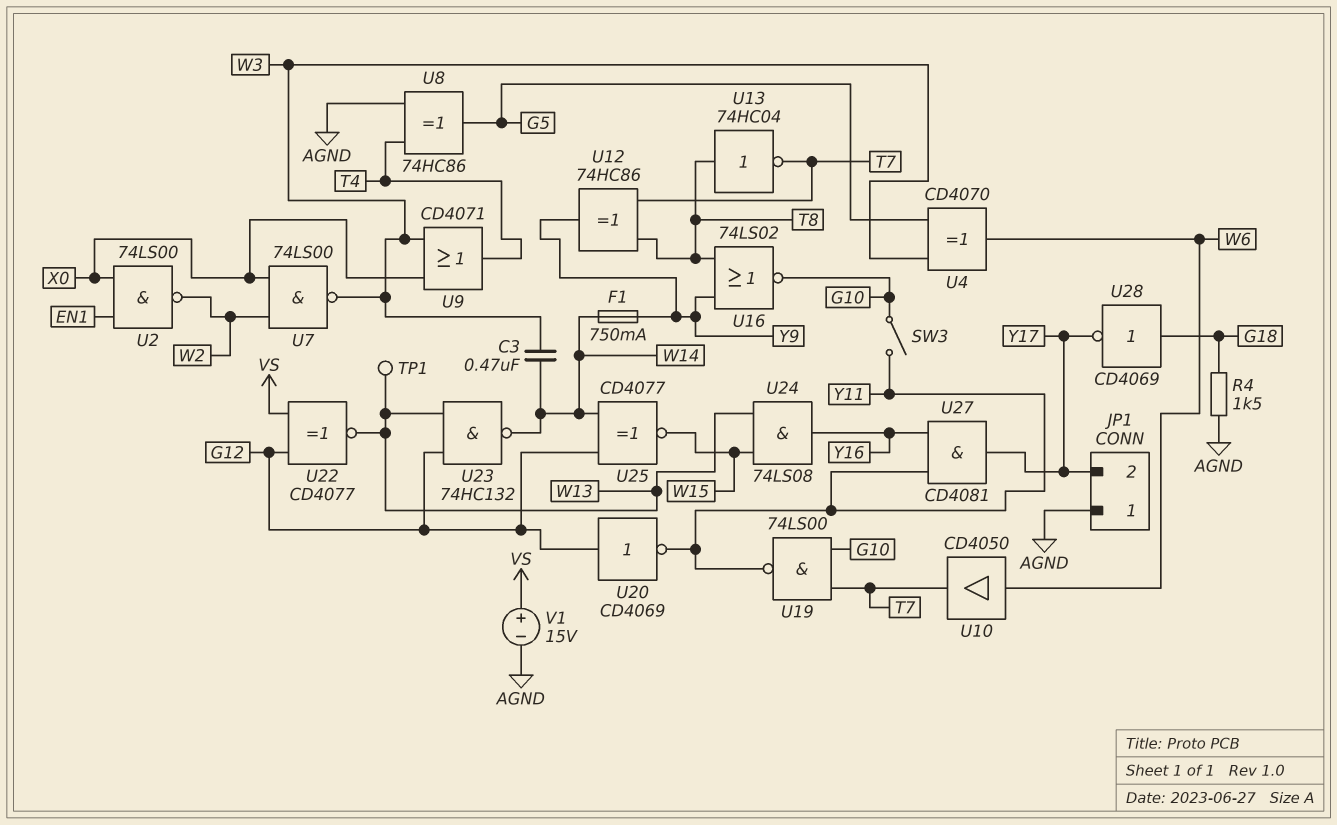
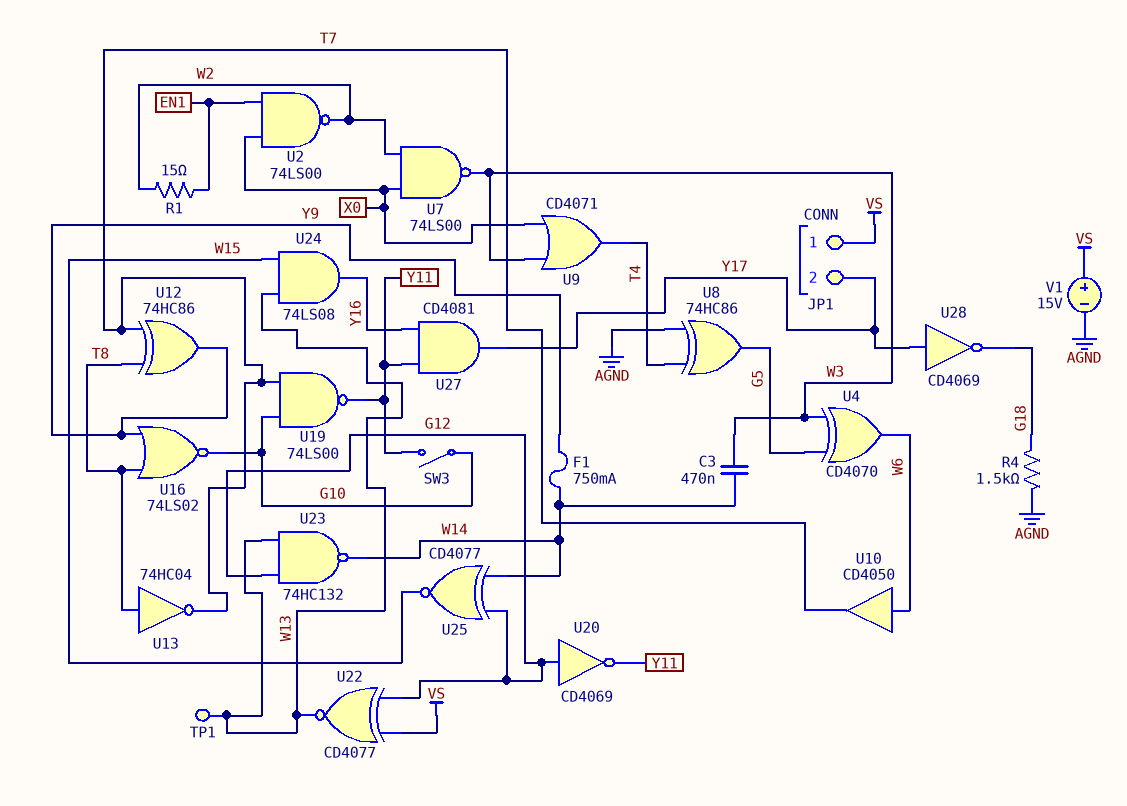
JP1 pin 1: AGND -> VS
R1: none -> 15 (EN1, W2)
U28: NOT CD4069 (in G18, out Y17) -> NOT CD4069 (in Y17, out G18)

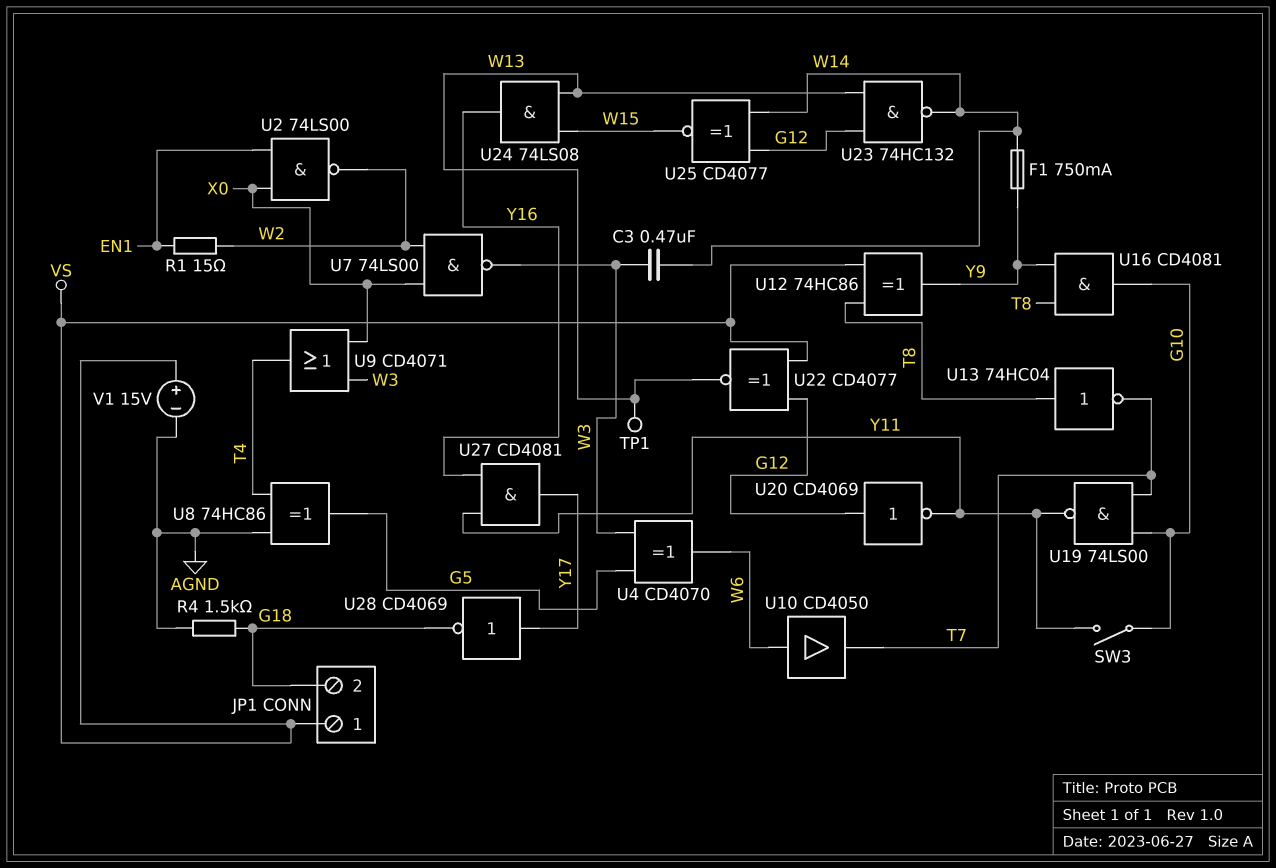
JP1 pin 2: Y17 -> G18
U12: XOR 74HC86 (in T7, in T8, out Y9) -> XOR 74HC86 (in T8, in VS, out Y9)
U16: NOR 74LS02 (in T8, in Y9, out G10) -> AND CD4081 (in T8, in Y9, out G10)

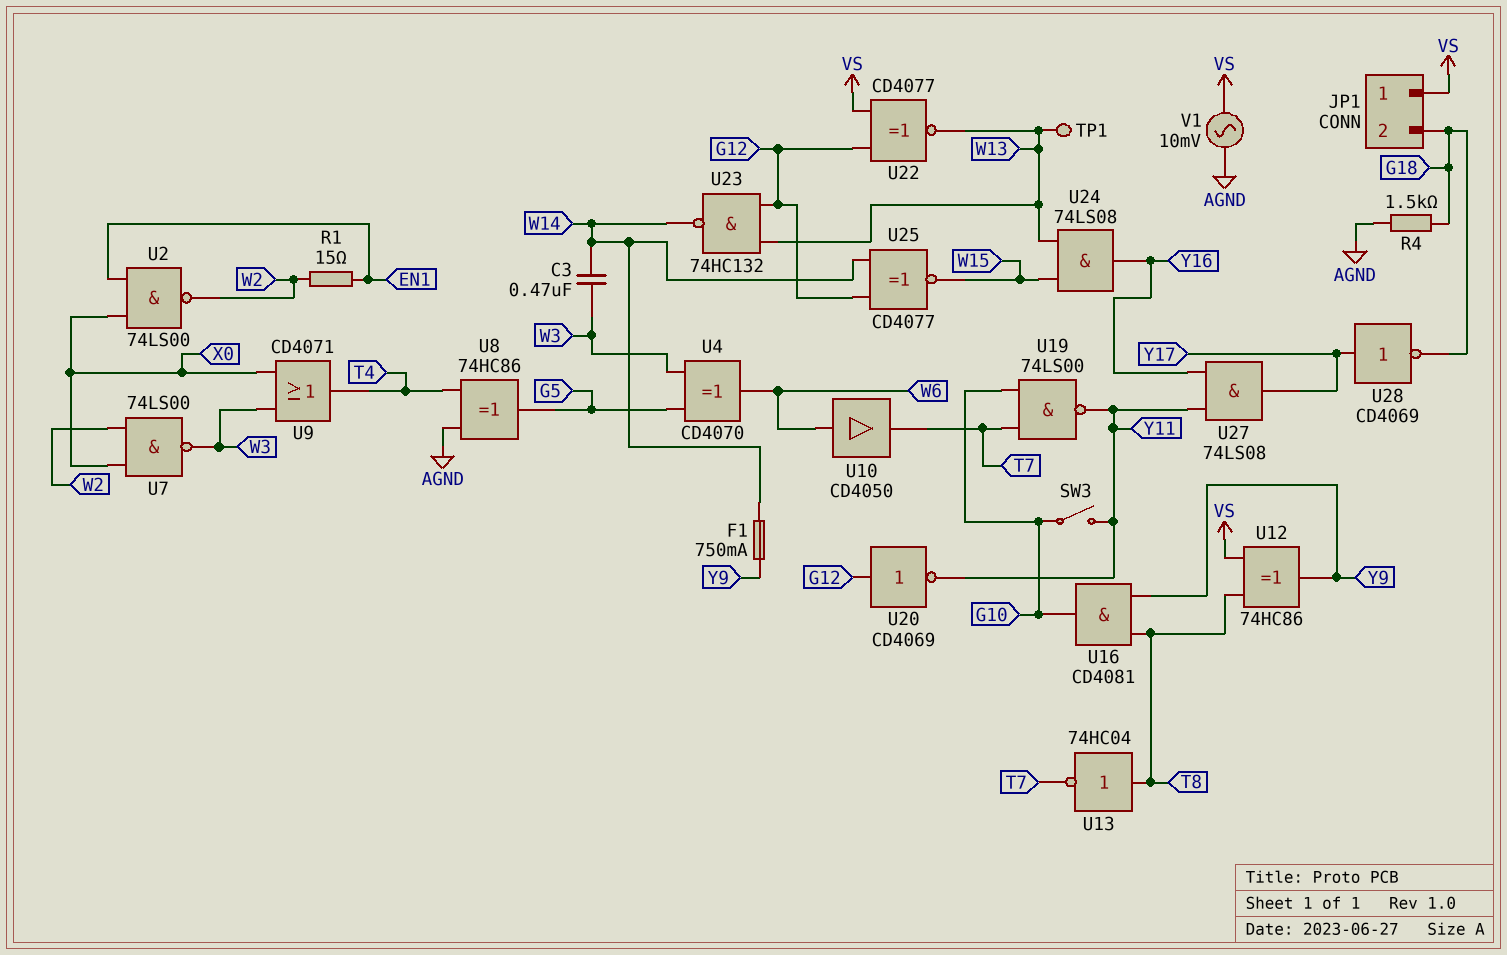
U27: AND CD4081 (in Y11, in Y16, out Y17) -> AND 74LS08 (in Y11, in Y16, out Y17)
V1: 15V (plus VS, minus AGND) -> AC 10mV (AGND, VS)

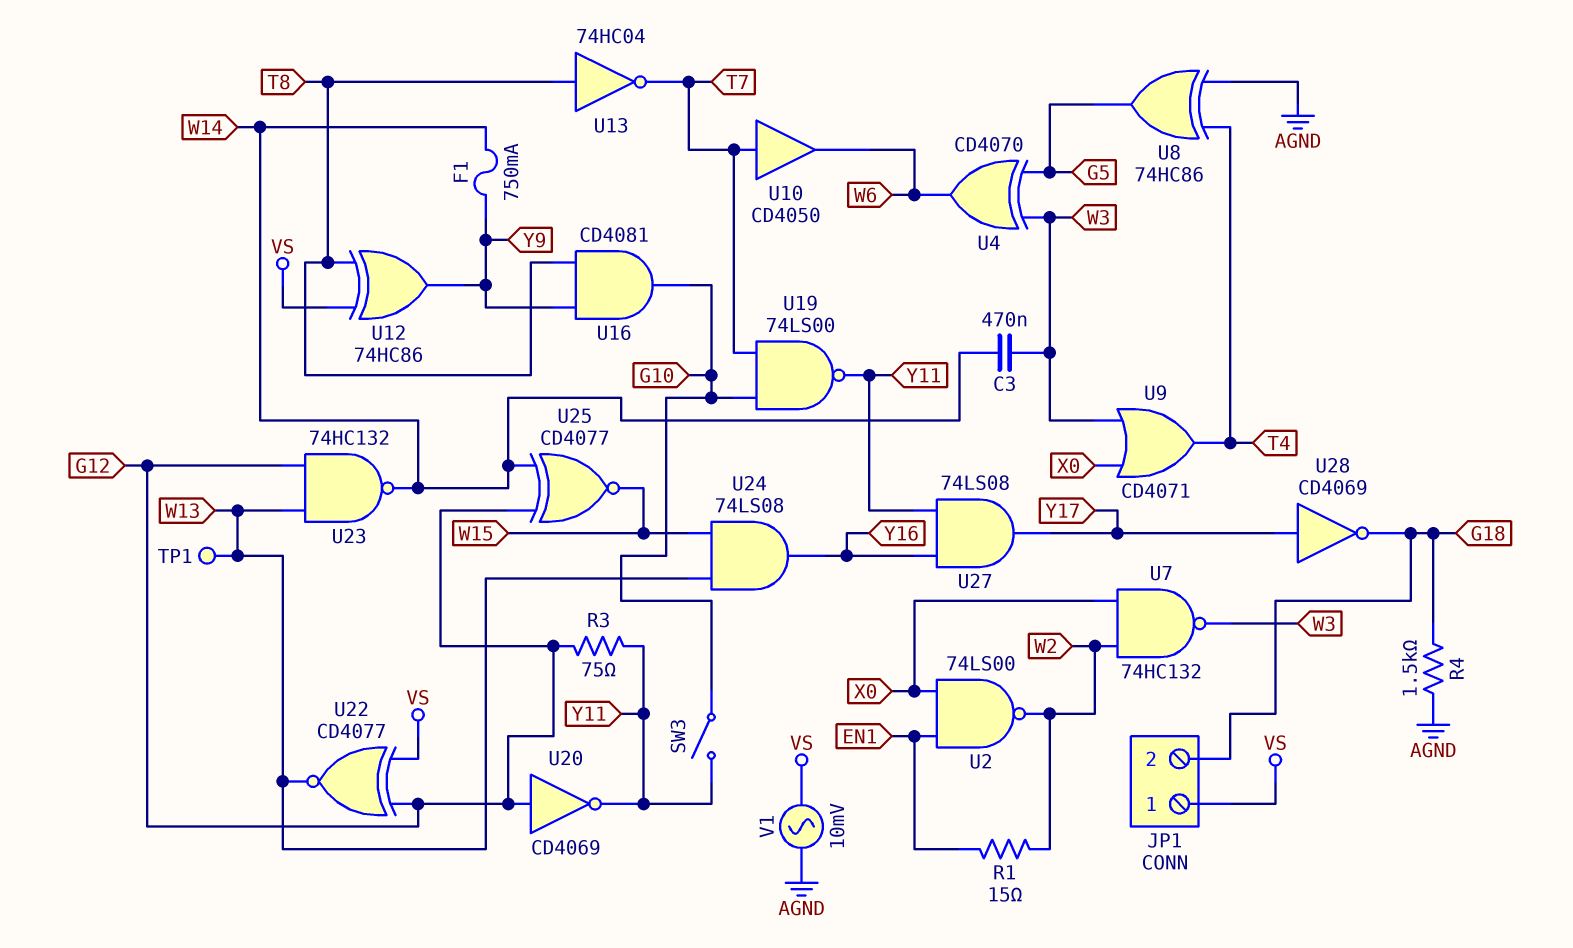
R3: none -> 75 (G12, Y11)
U7: NAND 74LS00 (in W2, in X0, out W3) -> NAND 74HC132 (in W2, in X0, out W3)
U10: buffer CD4050 (in W6, out T7) -> buffer CD4050 (in T7, out W6)

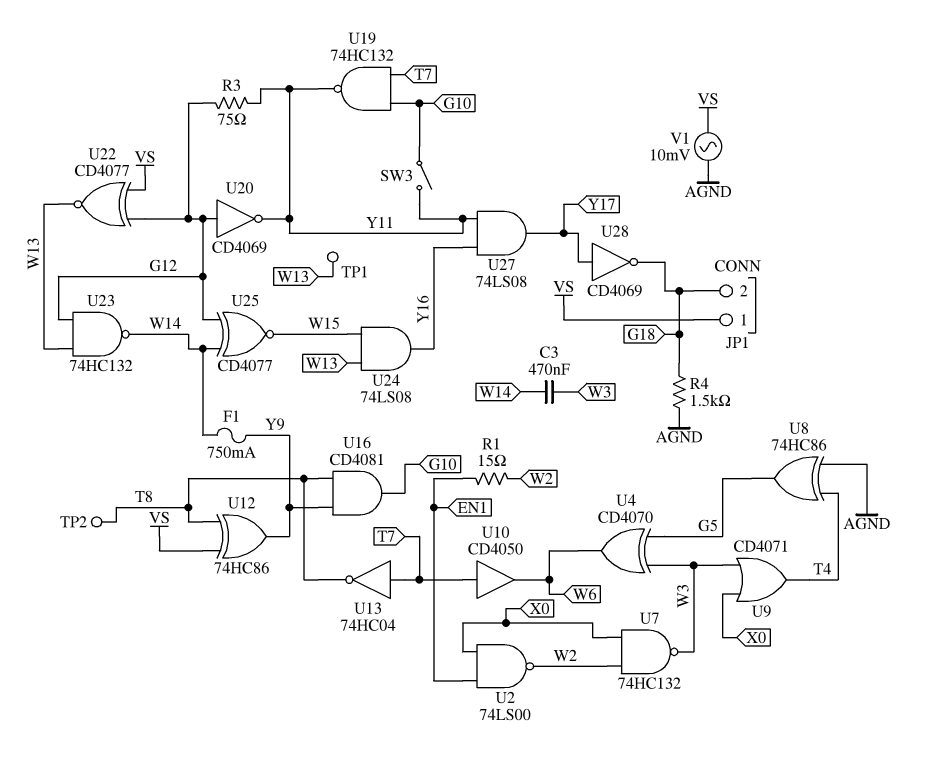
TP2: none -> test point (T8)
U13: NOT 74HC04 (in T8, out T7) -> NOT 74HC04 (in T7, out T8)
U19: NAND 74LS00 (in G10, in T7, out Y11) -> NAND 74HC132 (in G10, in T7, out Y11)

